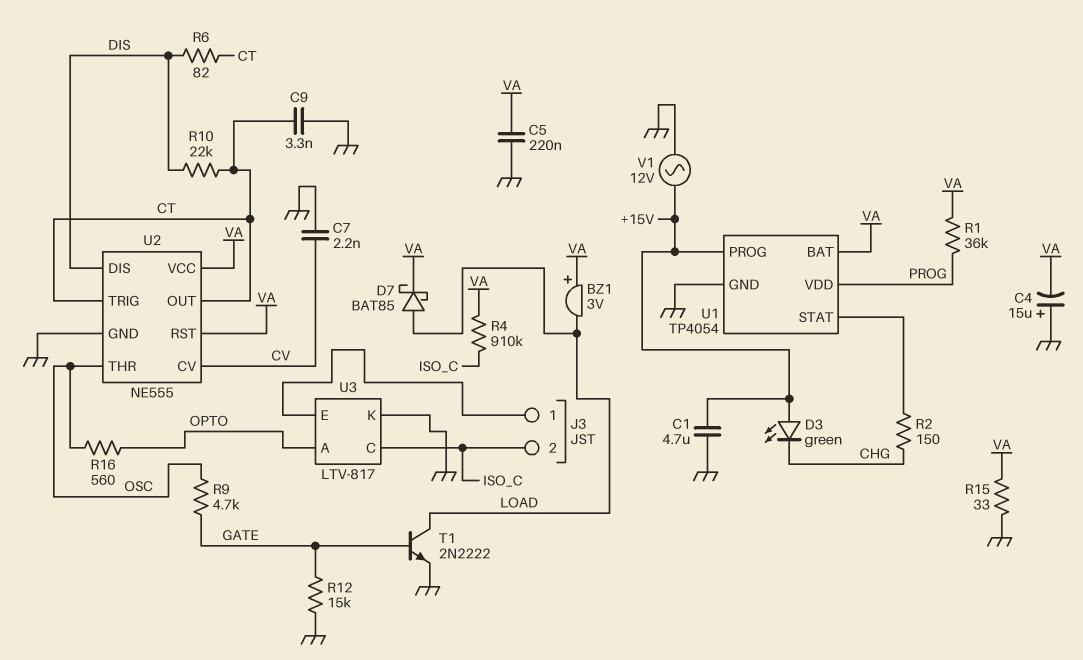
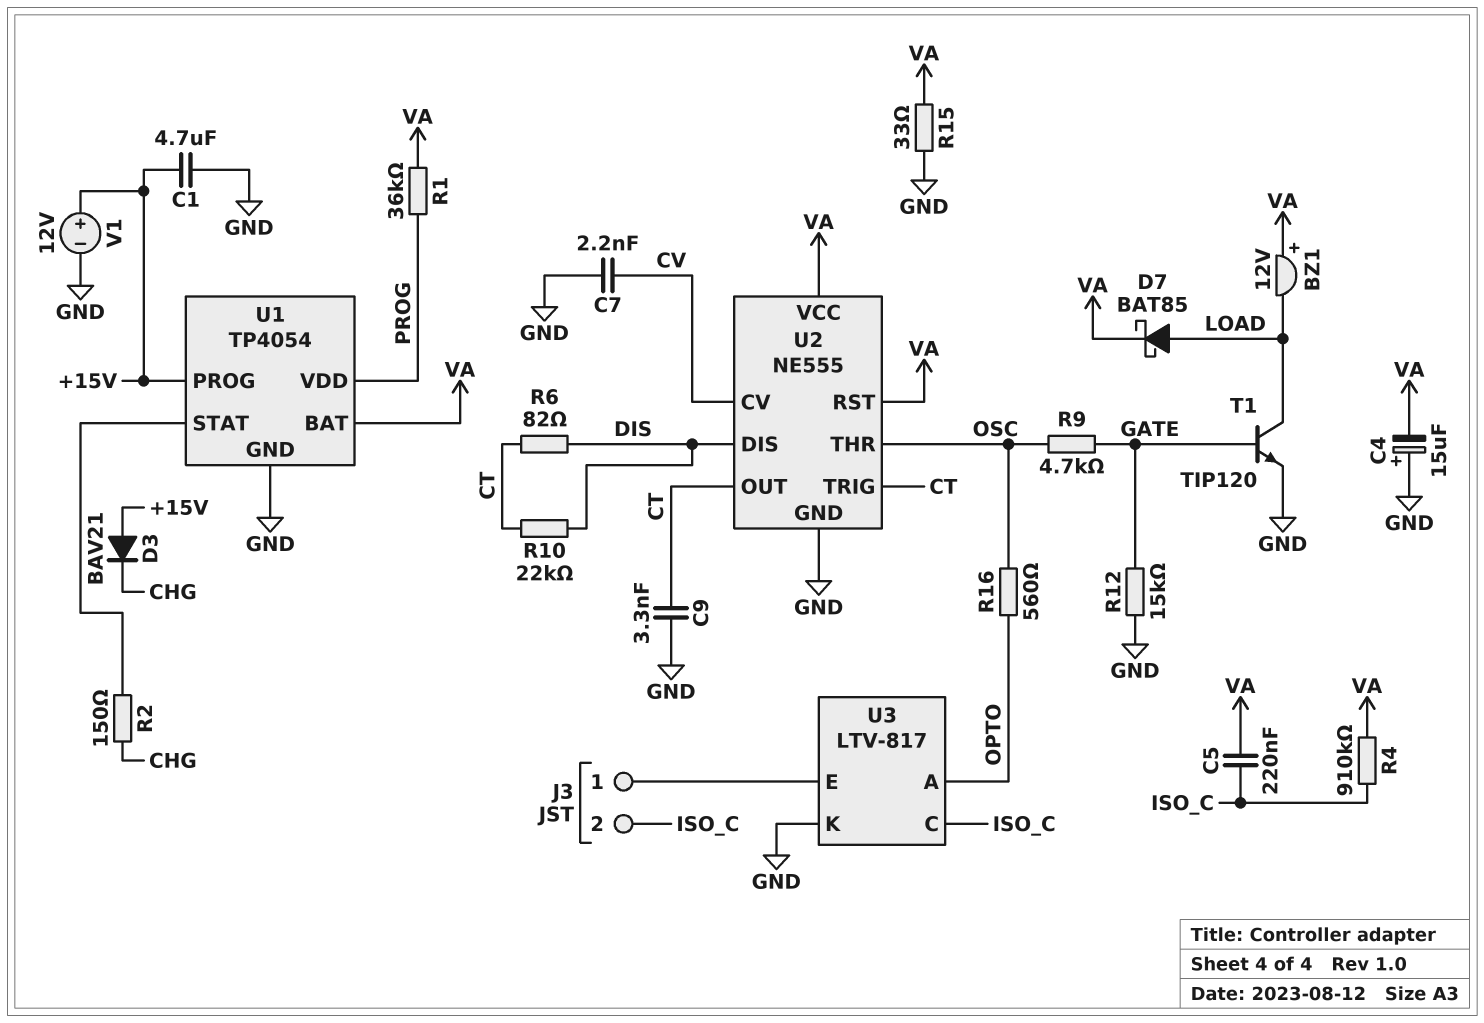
BZ1: buzzer 3V (plus VA, minus LOAD) -> buzzer 12V (plus VA, minus LOAD)
C5: 220nF (GND, VA) -> 220nF (ISO_C, VA)
D3: LED green (A +15V, K CHG) -> diode BAV21 (A +15V, K CHG)
T1: NPN 2N2222 (B GATE, C LOAD, E GND) -> NPN TIP120 (B GATE, C LOAD, E GND)
V1: AC 12V (+15V, GND) -> 12V (plus +15V, minus GND)

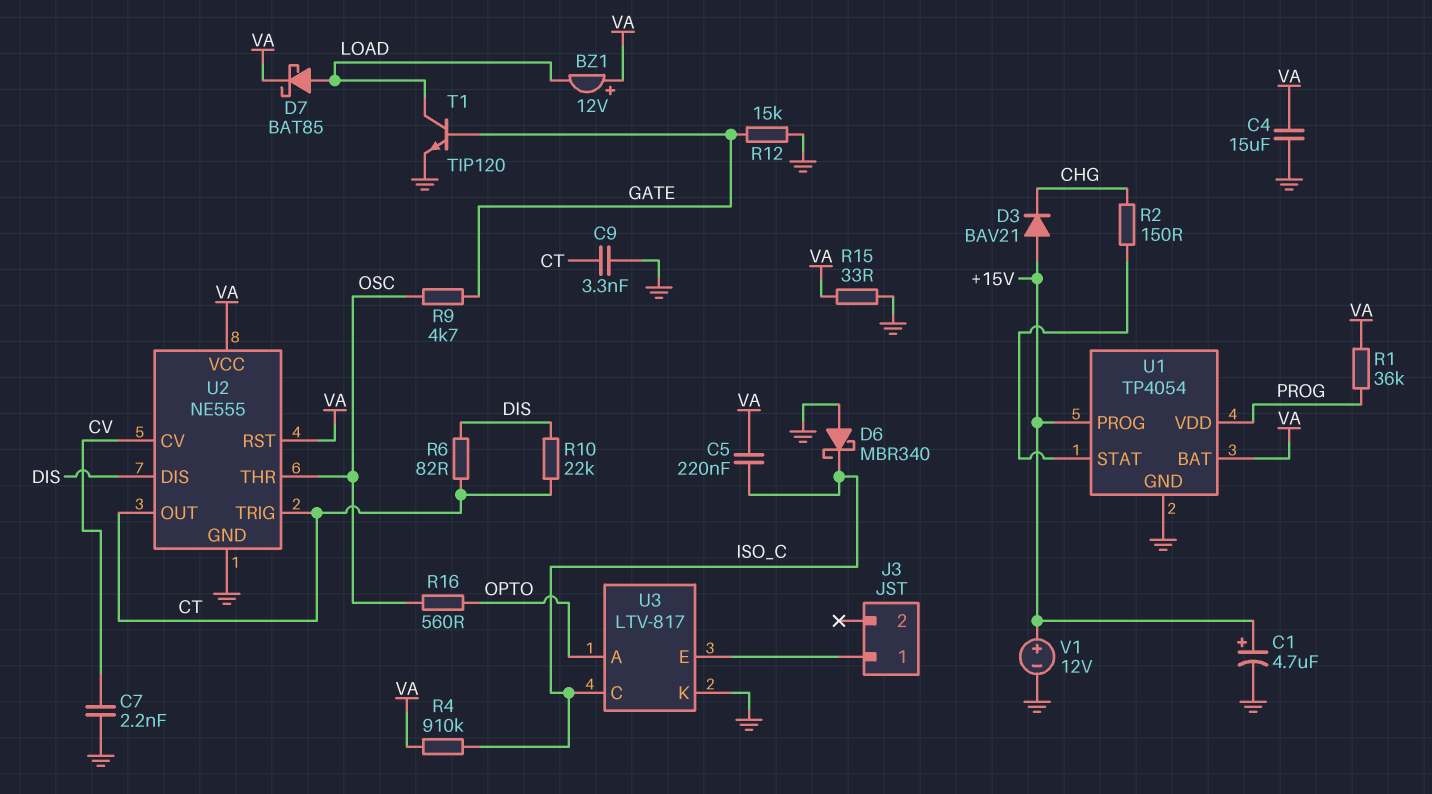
C1: 4.7uF (+15V, GND) -> 4.7uF (plus +15V, minus GND)
C4: 15uF (plus GND, minus VA) -> 15uF (GND, VA)
D6: none -> schottky MBR340 (A GND, K ISO_C)
J3 pin 2: ISO_C -> none

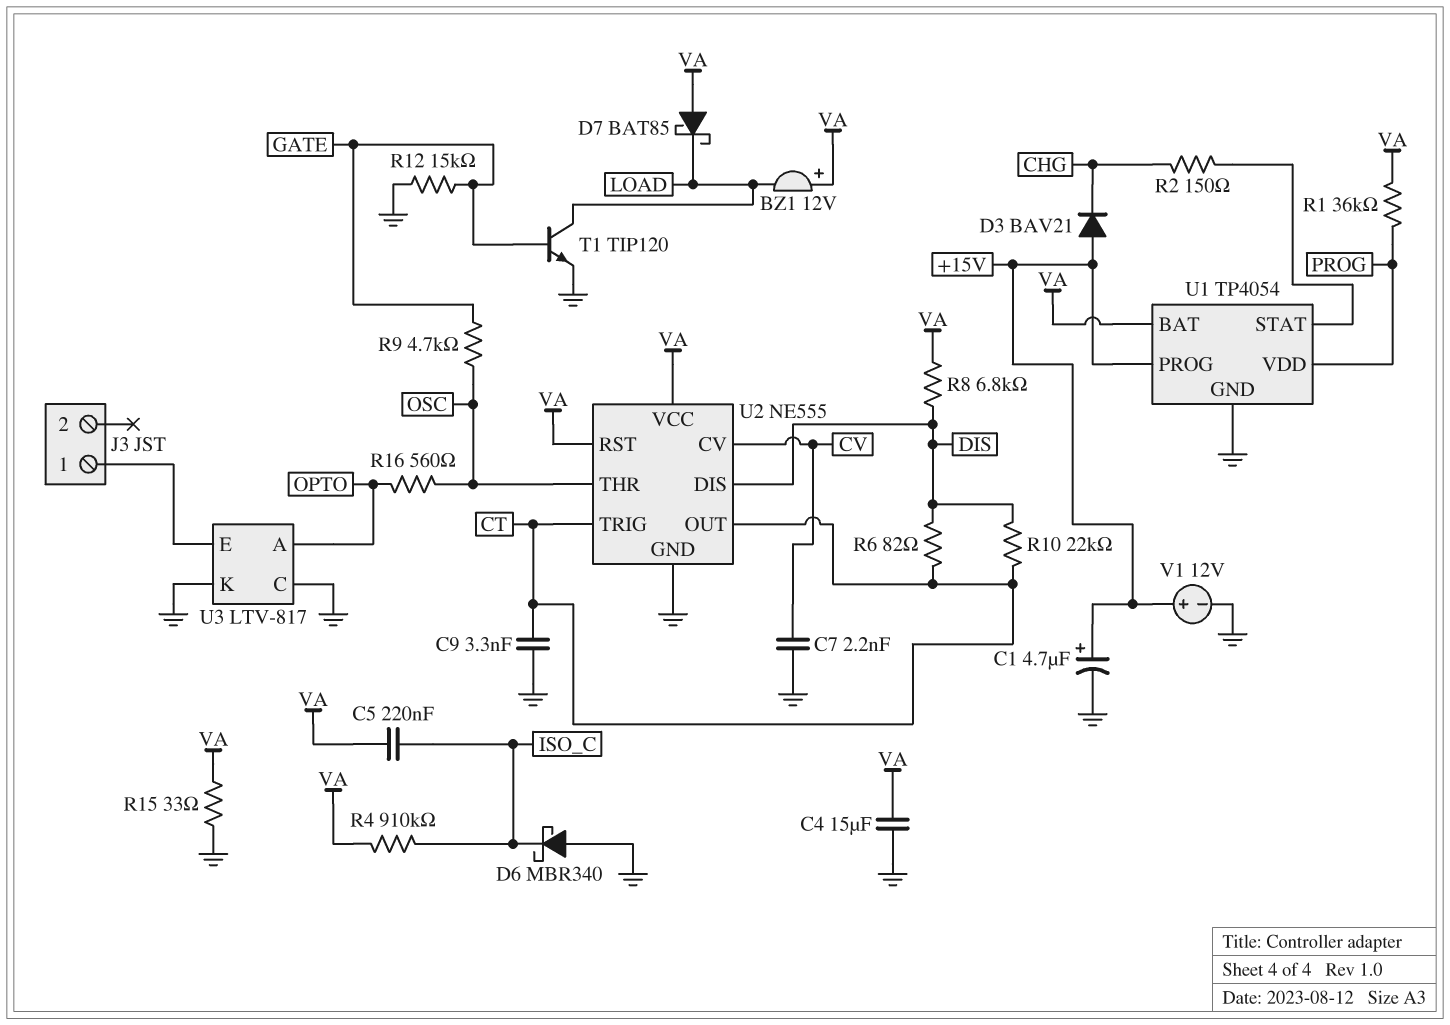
D7: schottky BAT85 (A LOAD, K VA) -> schottky BAT85 (A VA, K LOAD)
R8: none -> 6.8k (DIS, VA)
U3 pin C: ISO_C -> GND

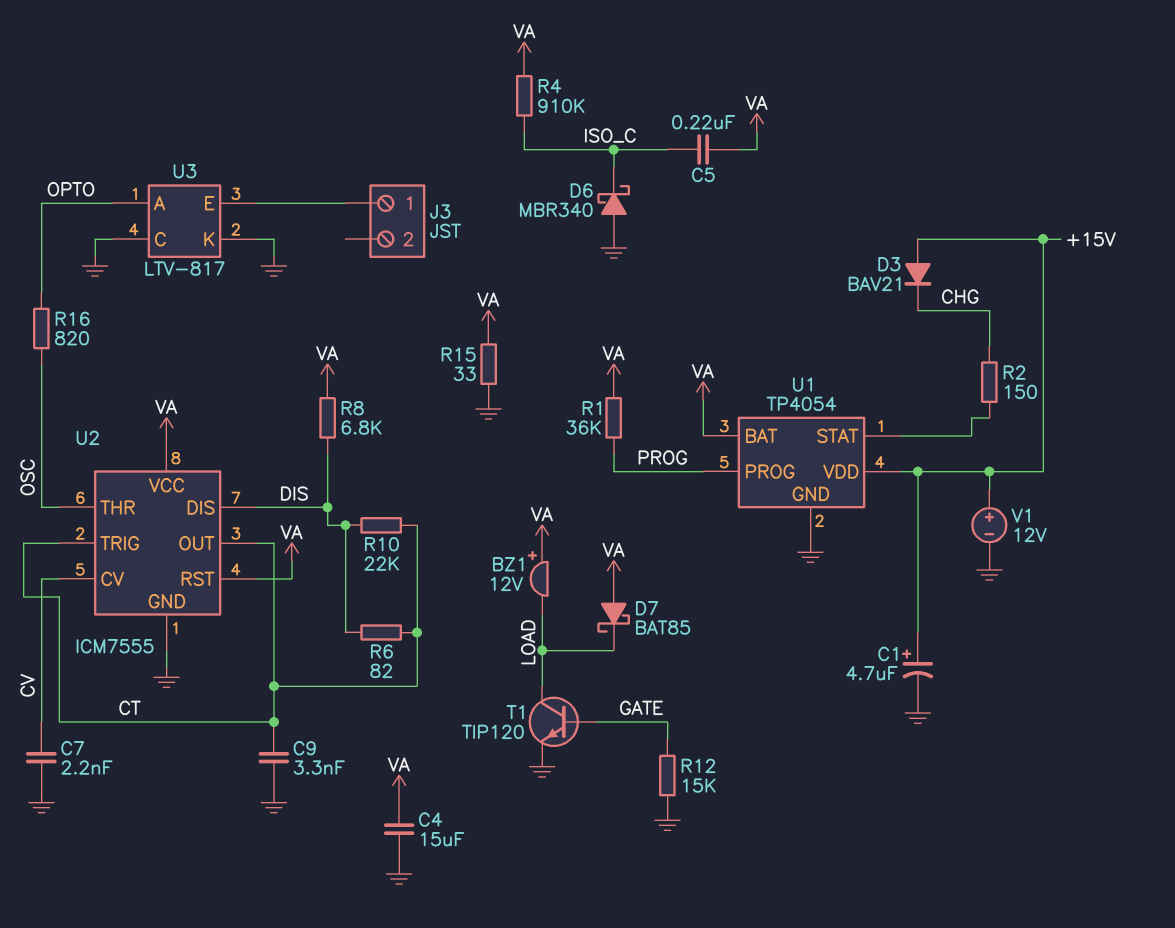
R9: 4.7k (GATE, OSC) -> none
R16: 560 (OPTO, OSC) -> 820 (OPTO, OSC)
U1 pin PROG: +15V -> PROG
U1 pin VDD: PROG -> +15V
U2: NE555 -> ICM7555

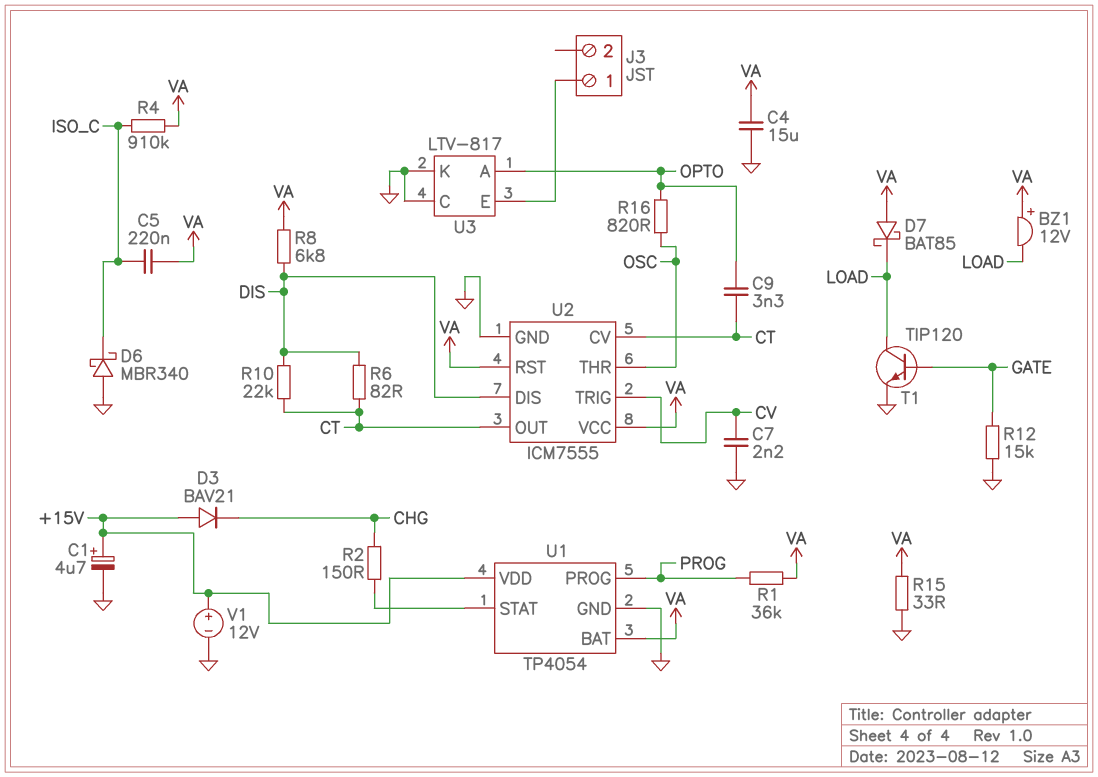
C9: 3.3nF (CT, GND) -> 3.3nF (CT, OPTO)
U2 pin CV: CV -> CT
U2 pin TRIG: CT -> CV

